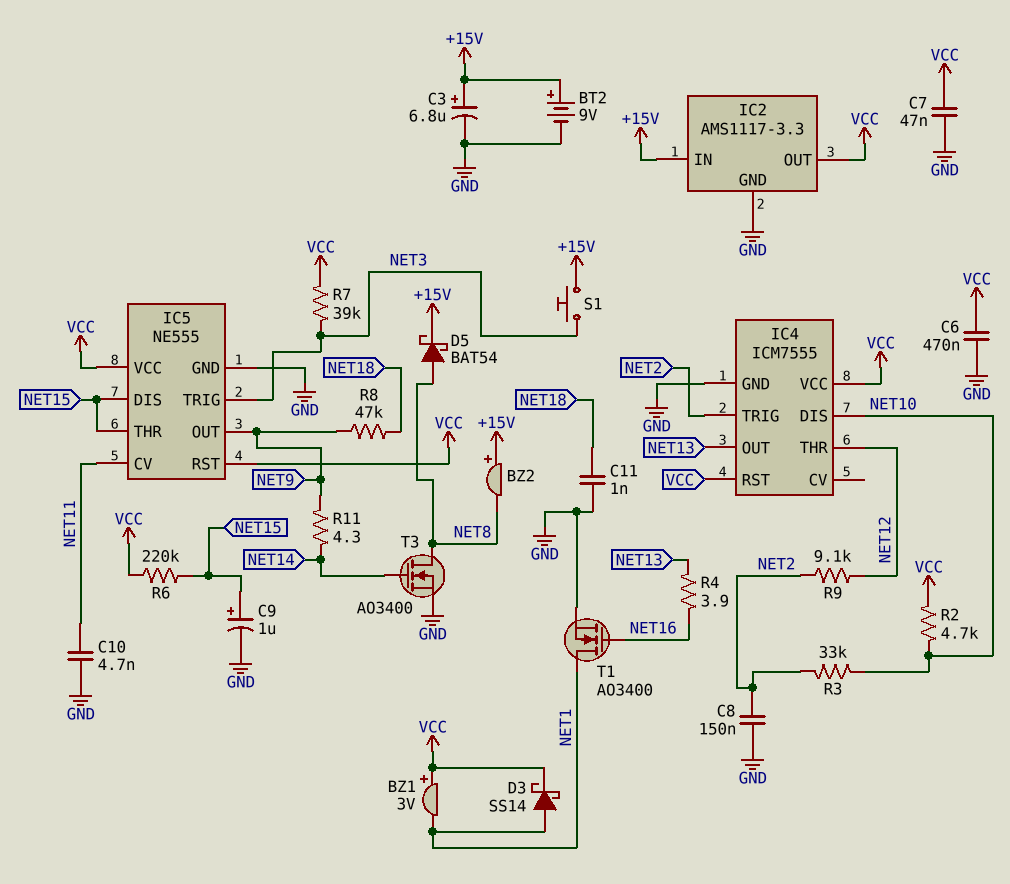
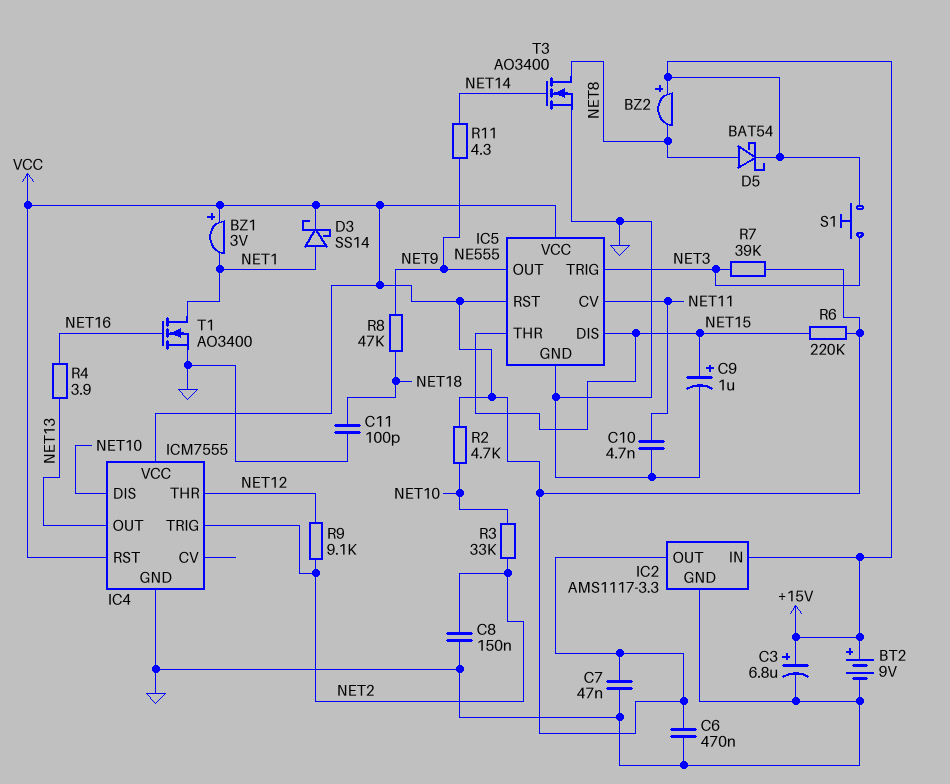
C11: 1nF (GND, NET18) -> 100pF (GND, NET18)

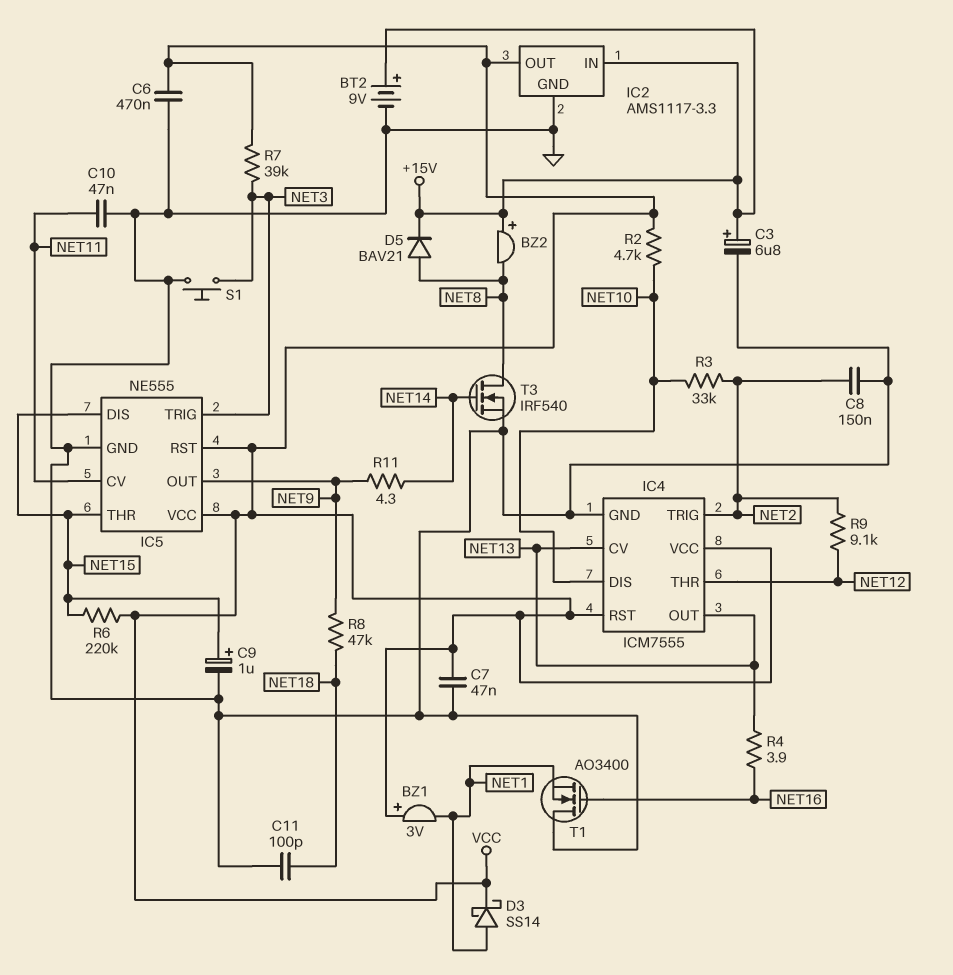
C10: 4.7nF (GND, NET11) -> 47nF (GND, NET11)
D5: schottky BAT54 (A NET8, K +15V) -> diode BAV21 (A NET8, K +15V)
IC4 pin CV: none -> NET13
S1: button (+15V, NET3) -> button (GND, NET3)
T1: NMOS AO3400 (G NET16, D NET1, S GND) -> NMOS AO3400 (G NET16, D GND, S NET1)
T3: NMOS AO3400 (G NET14, D NET8, S GND) -> NMOS IRF540 (G NET14, D NET8, S GND)

